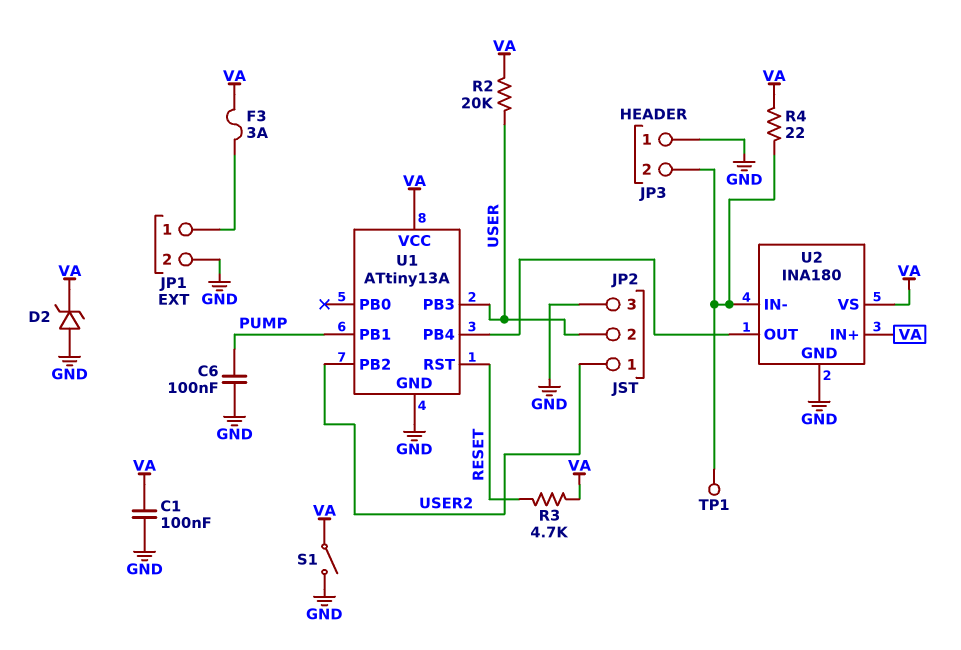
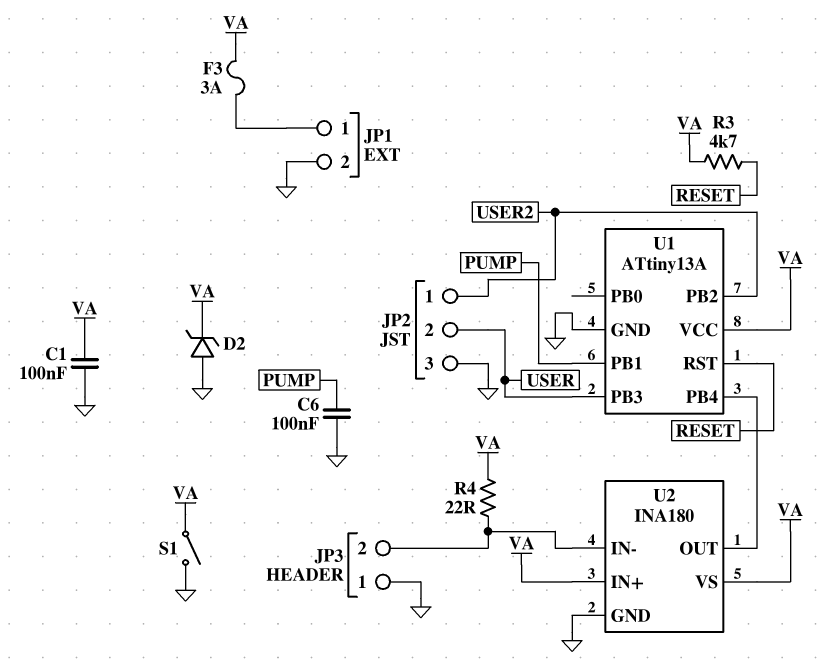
R2: 20k (USER, VA) -> none
TP1: test point (JP3/2) -> none

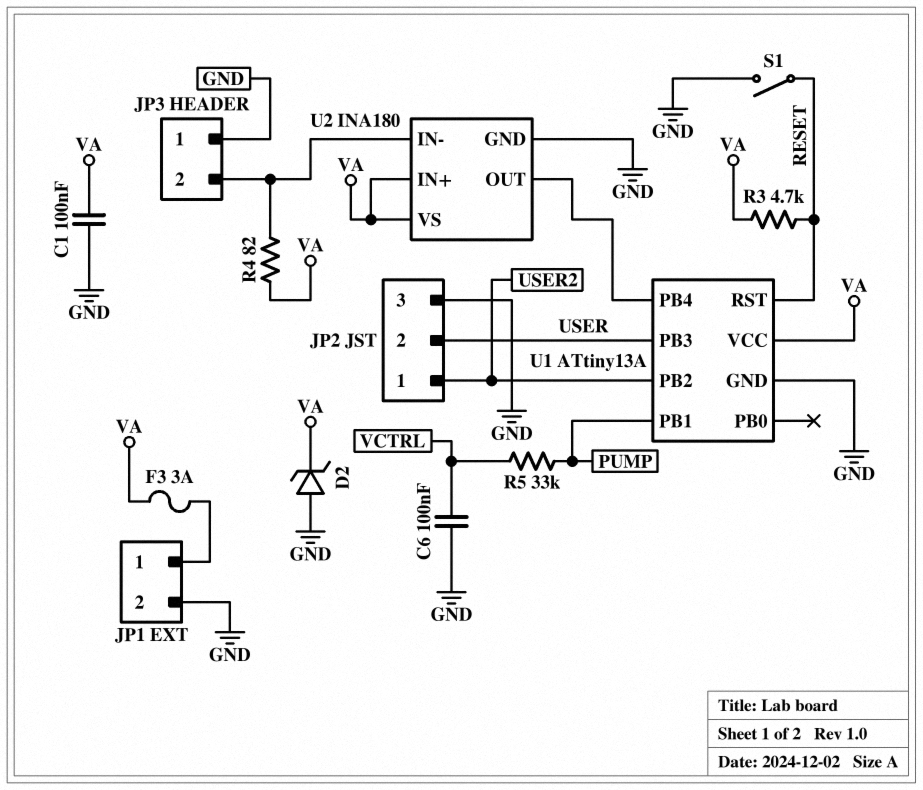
C6: 100nF (GND, PUMP) -> 100nF (GND, VCTRL)
R4: 22 (JP3/2, VA) -> 82 (JP3/2, VA)
R5: none -> 33k (PUMP, VCTRL)
S1: switch (GND, VA) -> switch (GND, RESET)

